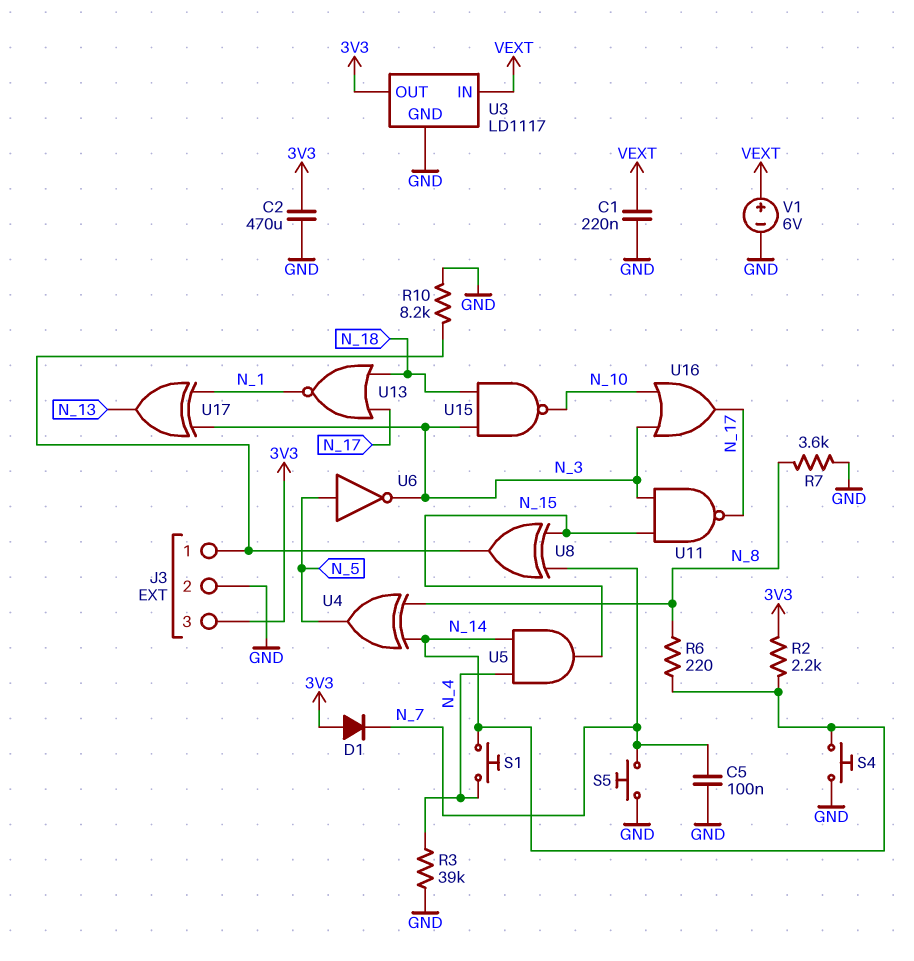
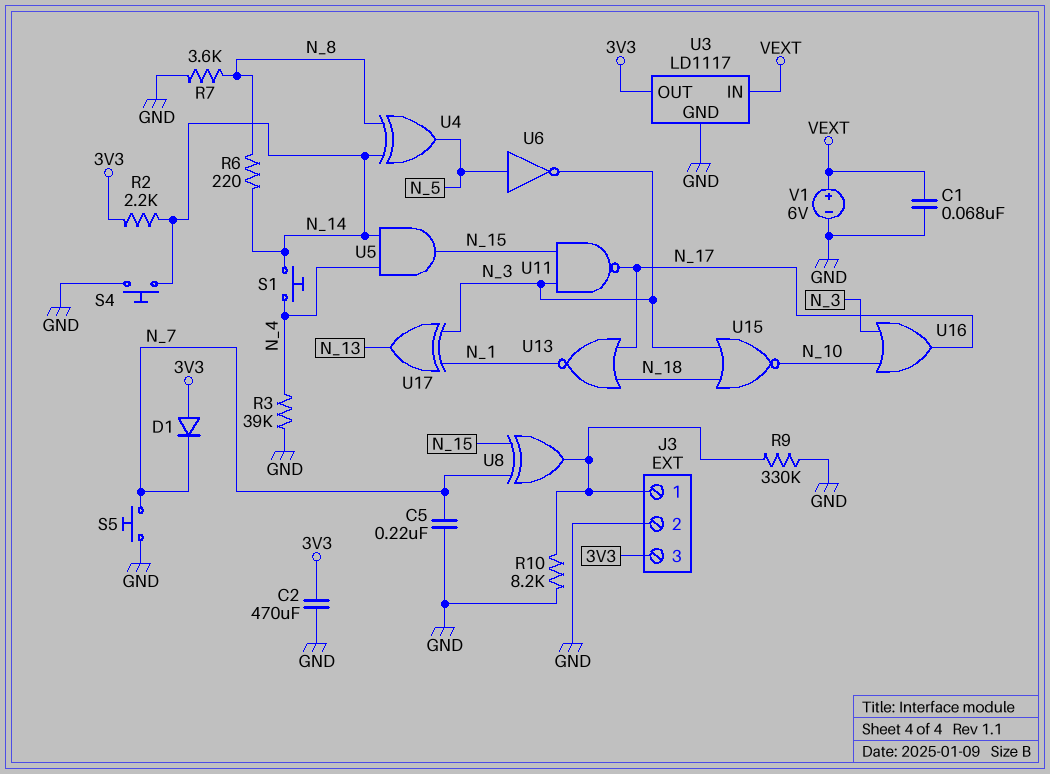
C1: 220nF (GND, VEXT) -> 68nF (GND, VEXT)
C5: 100nF (GND, N_7) -> 220nF (GND, N_7)
R9: none -> 330k (GND, J3/1)
U15: NAND (in N_3, in N_18, out N_10) -> NOR (in N_3, in N_18, out N_10)

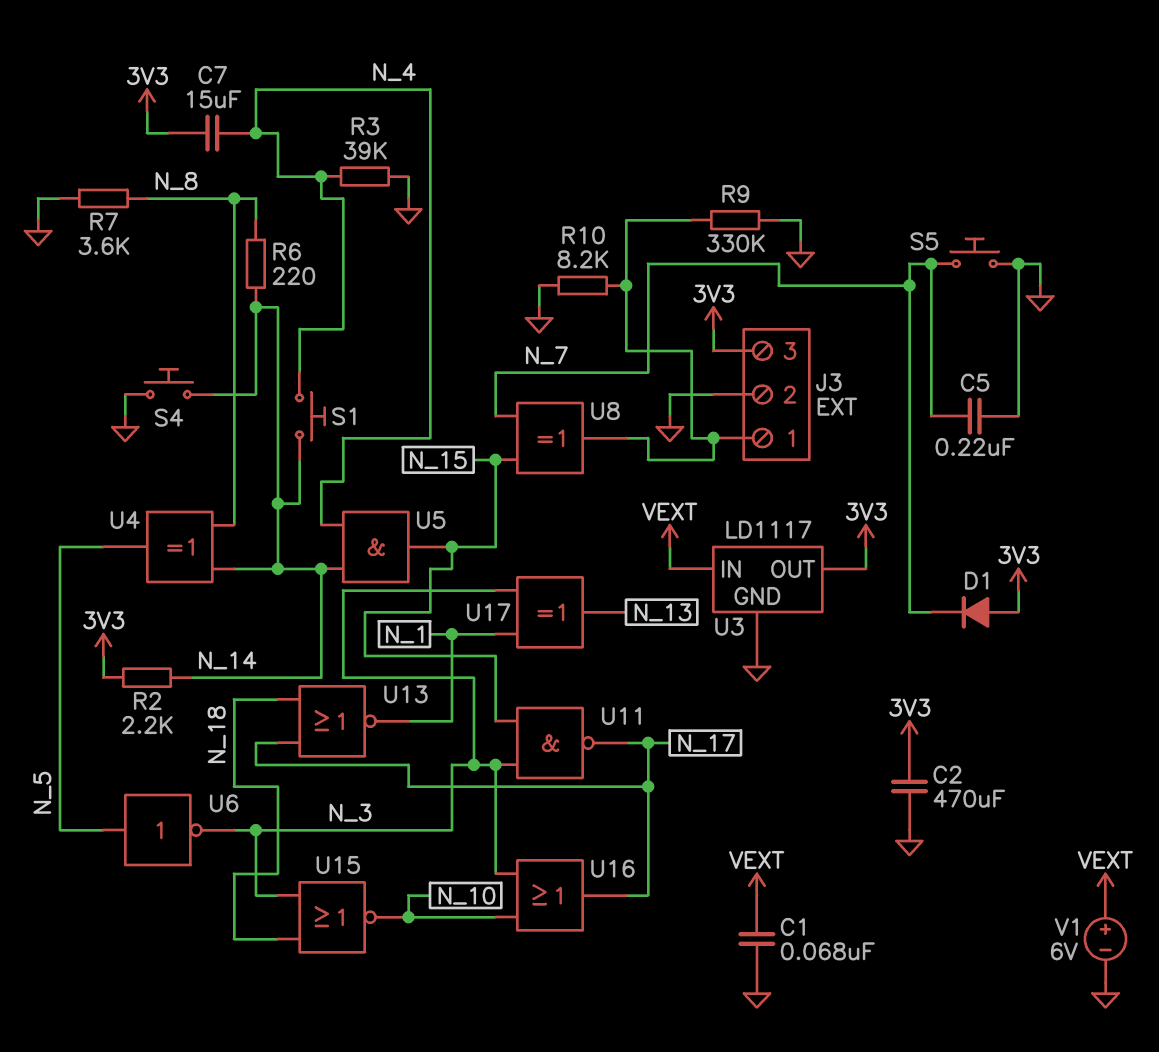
C7: none -> 15uF (3V3, N_4)

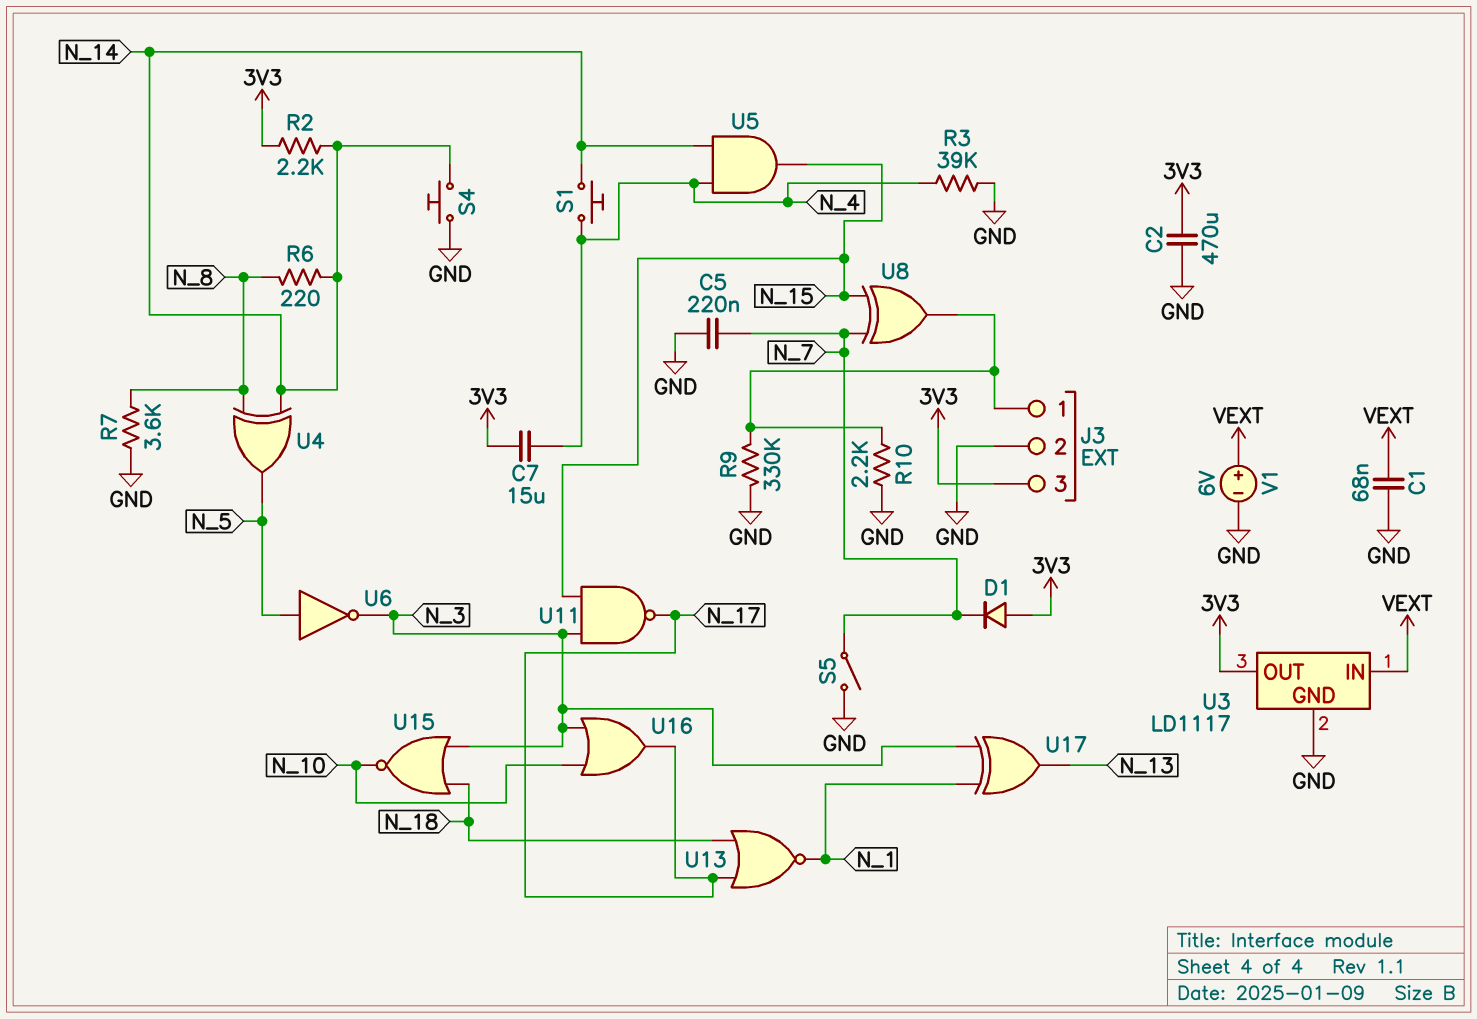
R10: 8.2k (GND, J3/1) -> 2.2k (GND, J3/1)
S5: button (GND, N_7) -> switch (GND, N_7)

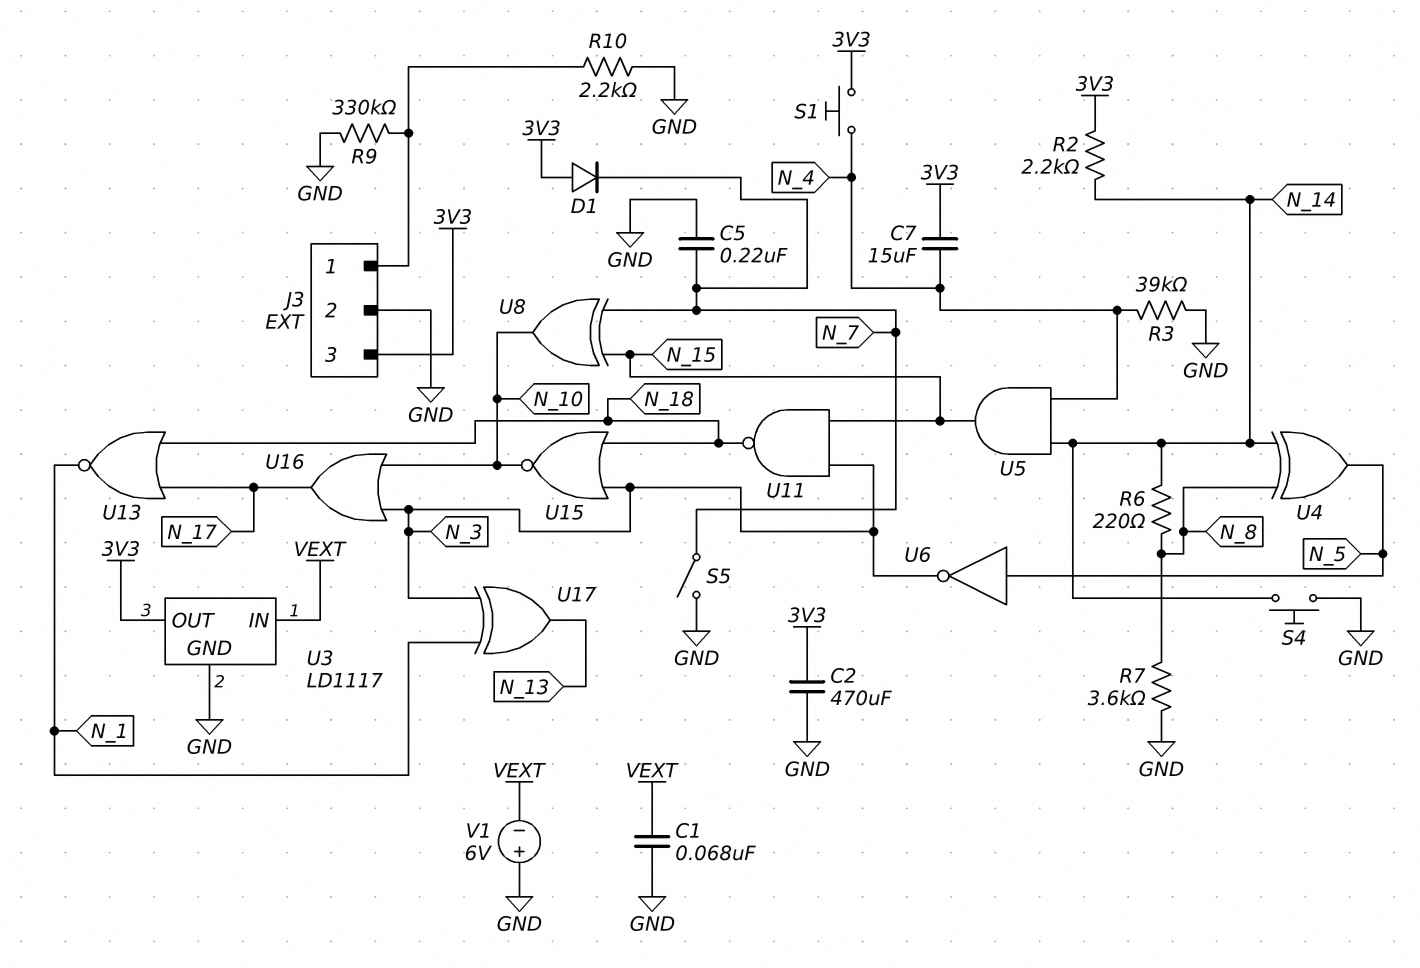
S1: button (N_4, N_14) -> button (3V3, N_4)
U8: XOR (in N_7, in N_15, out J3/1) -> XOR (in N_7, in N_15, out N_10)
U11: NAND (in N_3, in N_15, out N_17) -> NAND (in N_3, in N_15, out N_18)
V1: 6V (plus VEXT, minus GND) -> 6V (plus GND, minus VEXT)

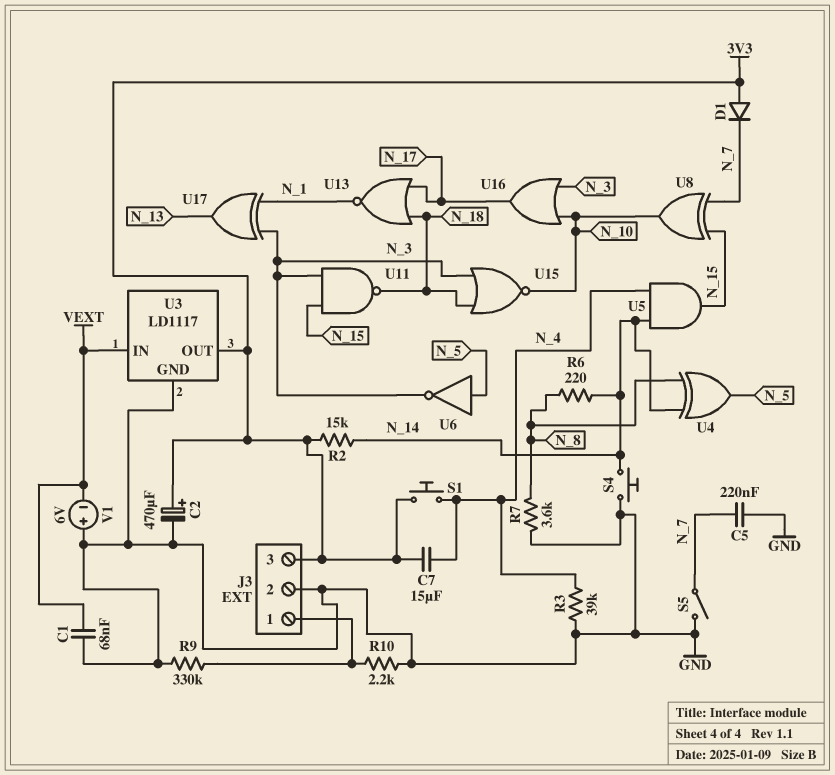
C2: 470uF (3V3, GND) -> 470uF (plus 3V3, minus GND)
R2: 2.2k (3V3, N_14) -> 15k (3V3, N_14)

